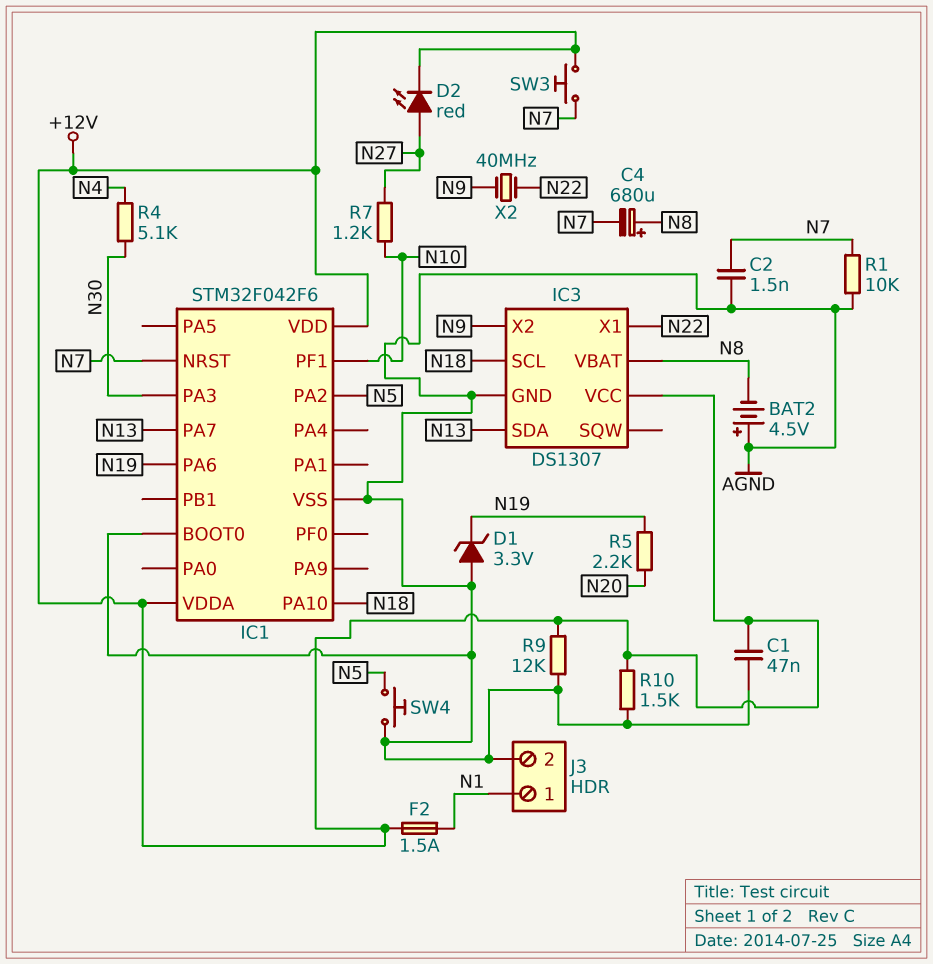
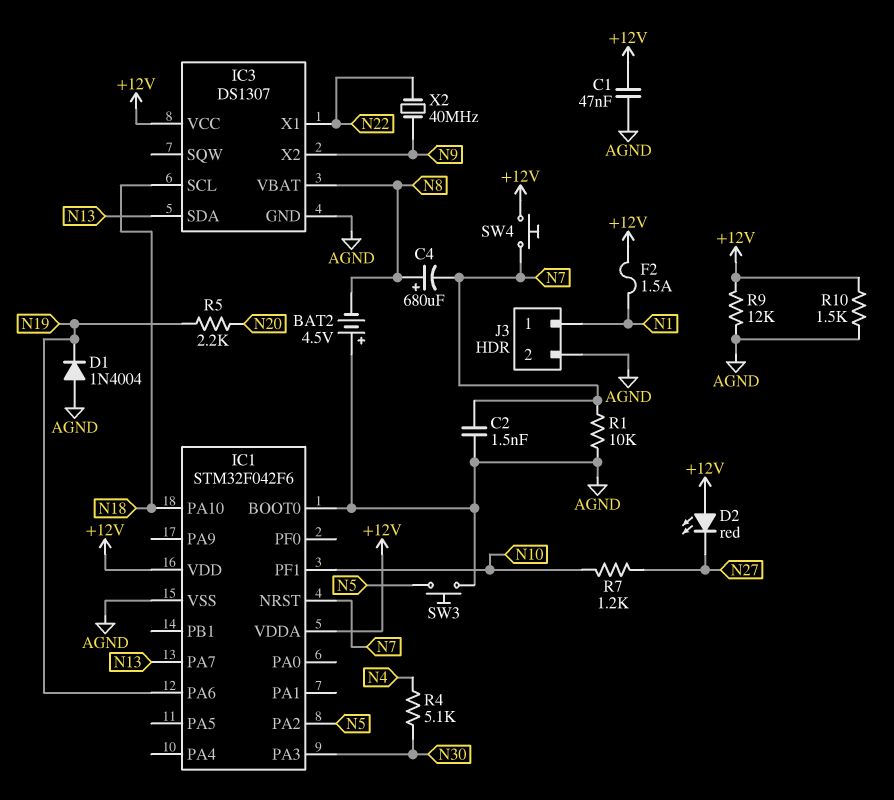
D1: zener 3.3V (A AGND, K N19) -> diode 1N4004 (A AGND, K N19)
D2: LED red (A N27, K +12V) -> LED red (A +12V, K N27)
SW3: button (+12V, N7) -> button (AGND, N5)
SW4: button (AGND, N5) -> button (+12V, N7)

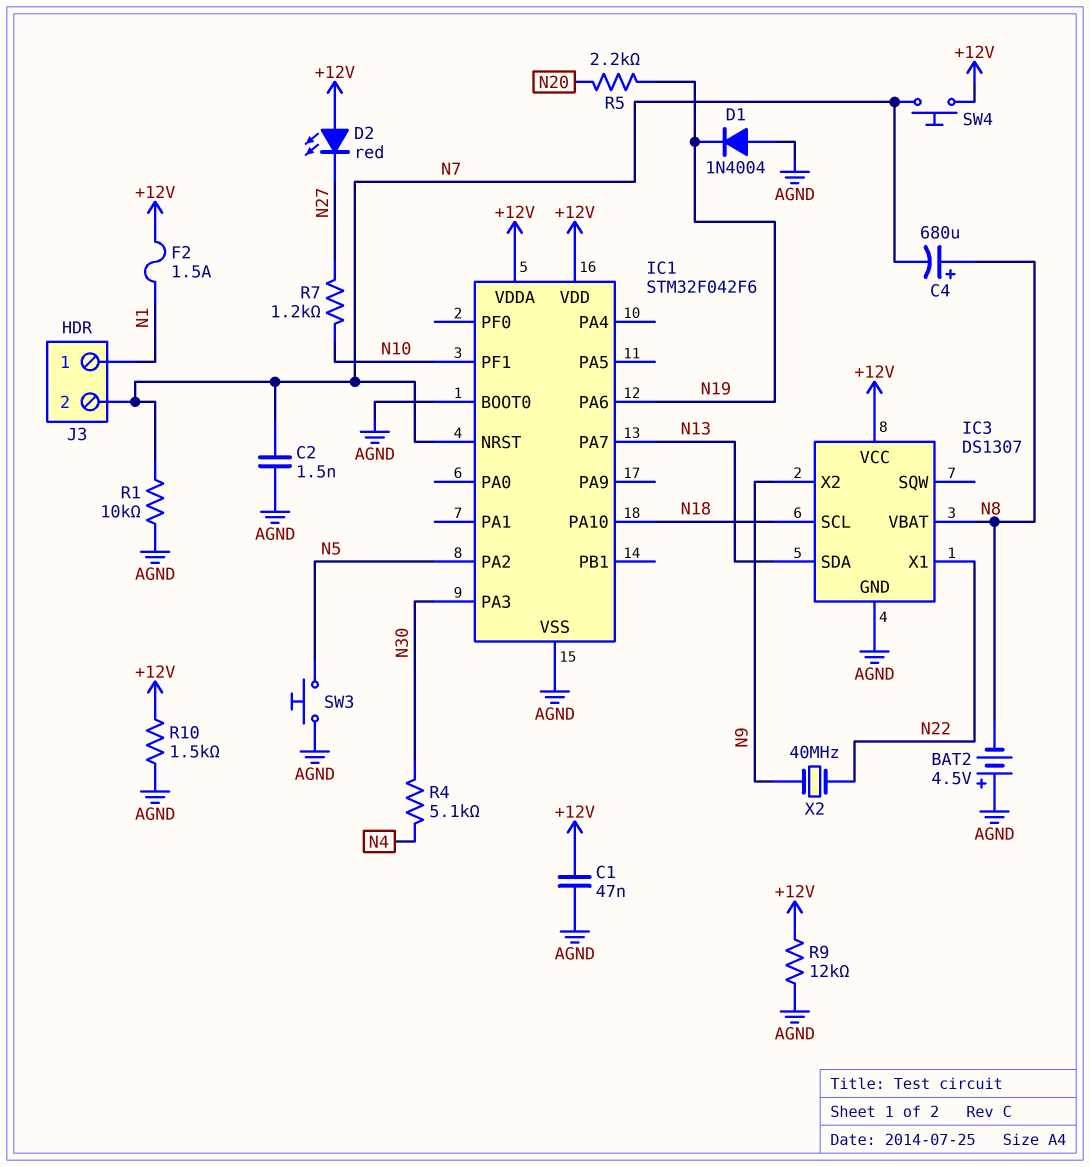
J3 pin 2: AGND -> N7

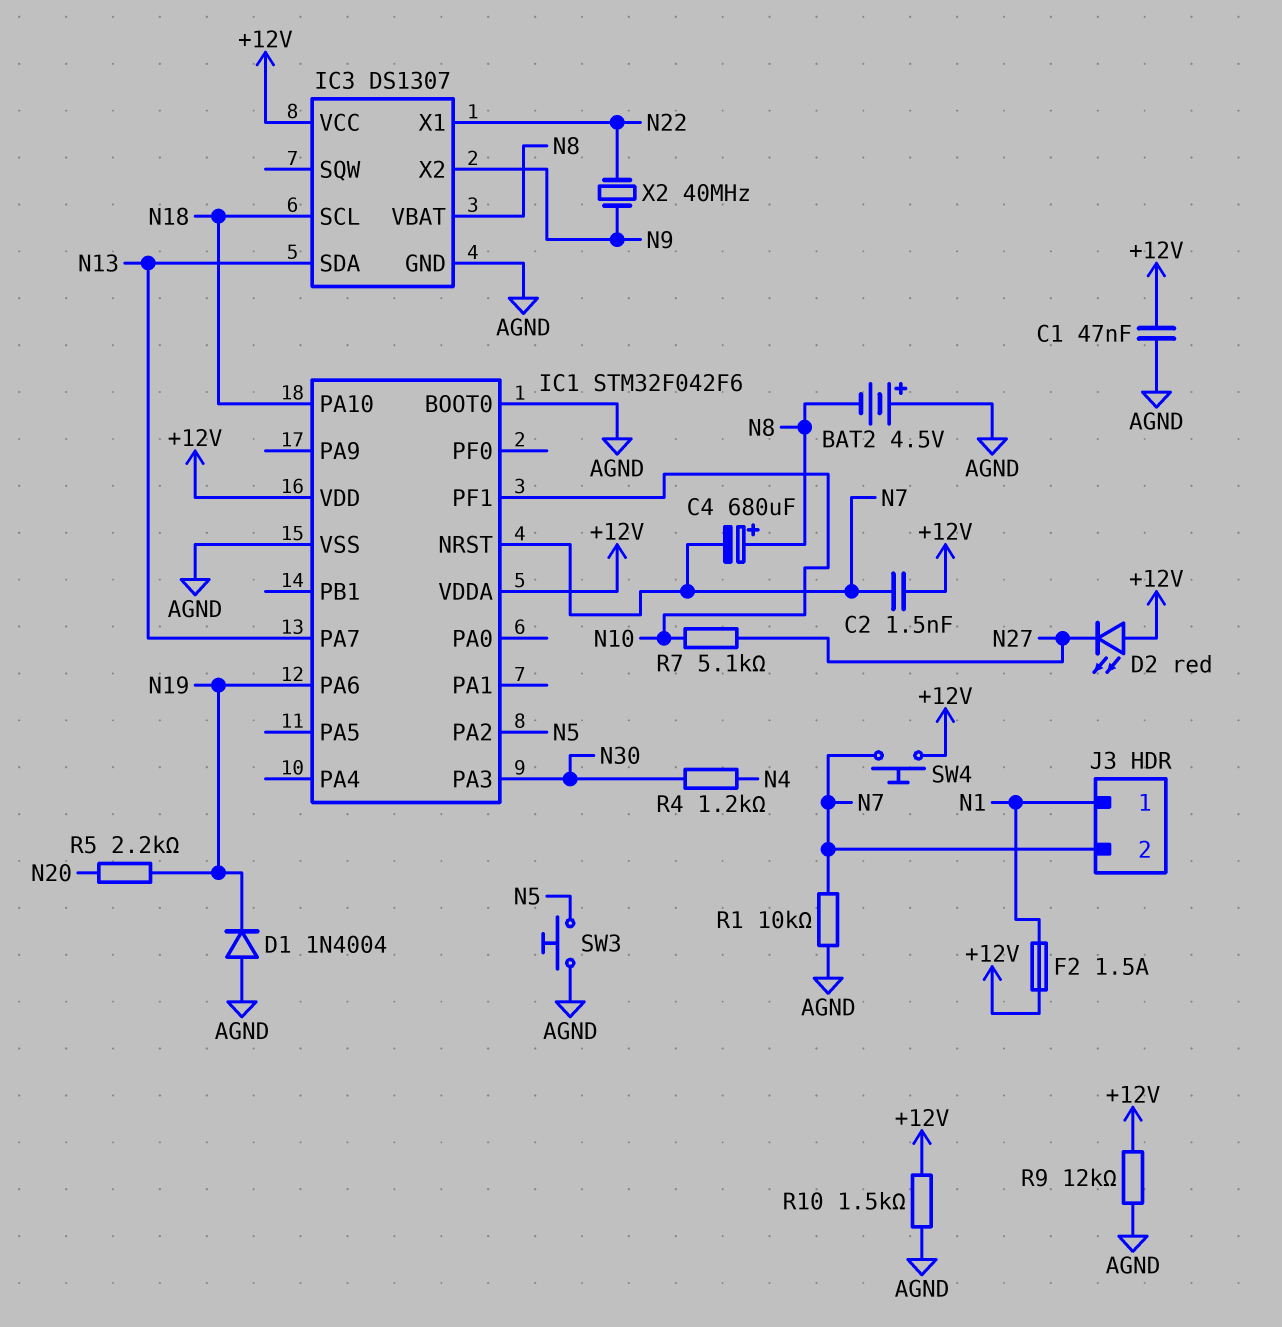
C2: 1.5nF (AGND, N7) -> 1.5nF (+12V, N7)
R4: 5.1k (N4, N30) -> 1.2k (N4, N30)
R7: 1.2k (N10, N27) -> 5.1k (N10, N27)

